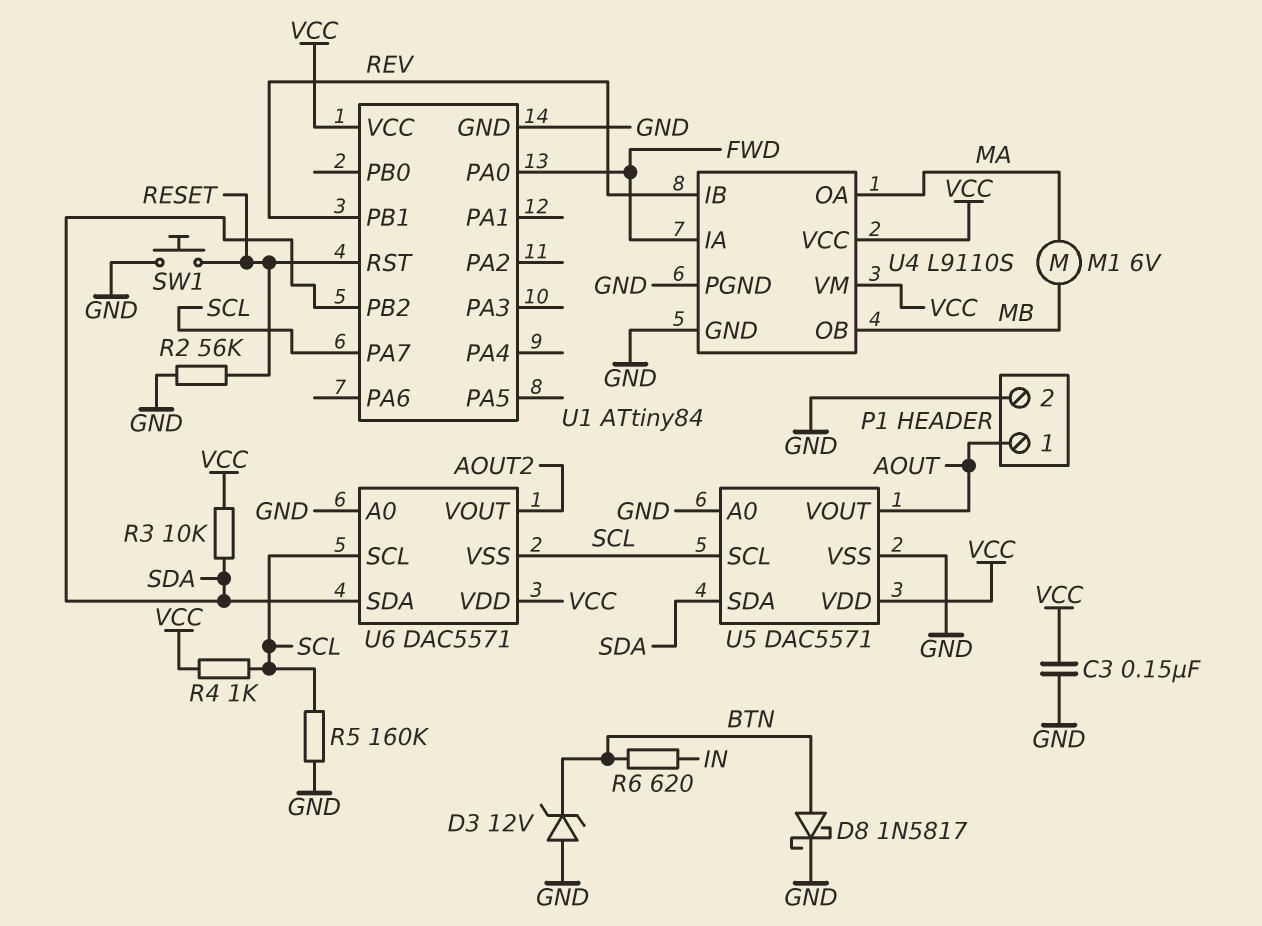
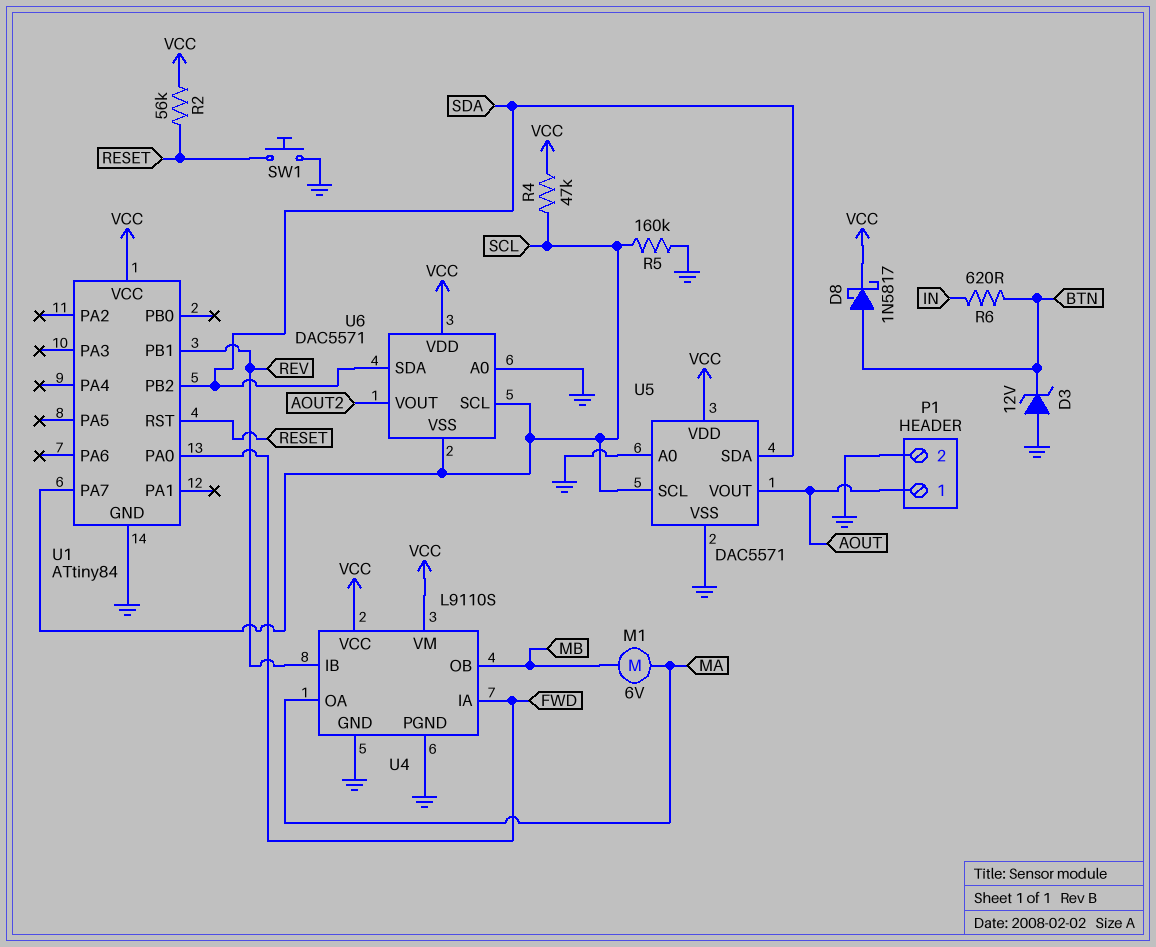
C3: 150nF (GND, VCC) -> none
D8: schottky 1N5817 (A BTN, K GND) -> schottky 1N5817 (A BTN, K VCC)
R2: 56k (GND, RESET) -> 56k (RESET, VCC)
R3: 10k (SDA, VCC) -> none
R4: 1k (SCL, VCC) -> 47k (SCL, VCC)

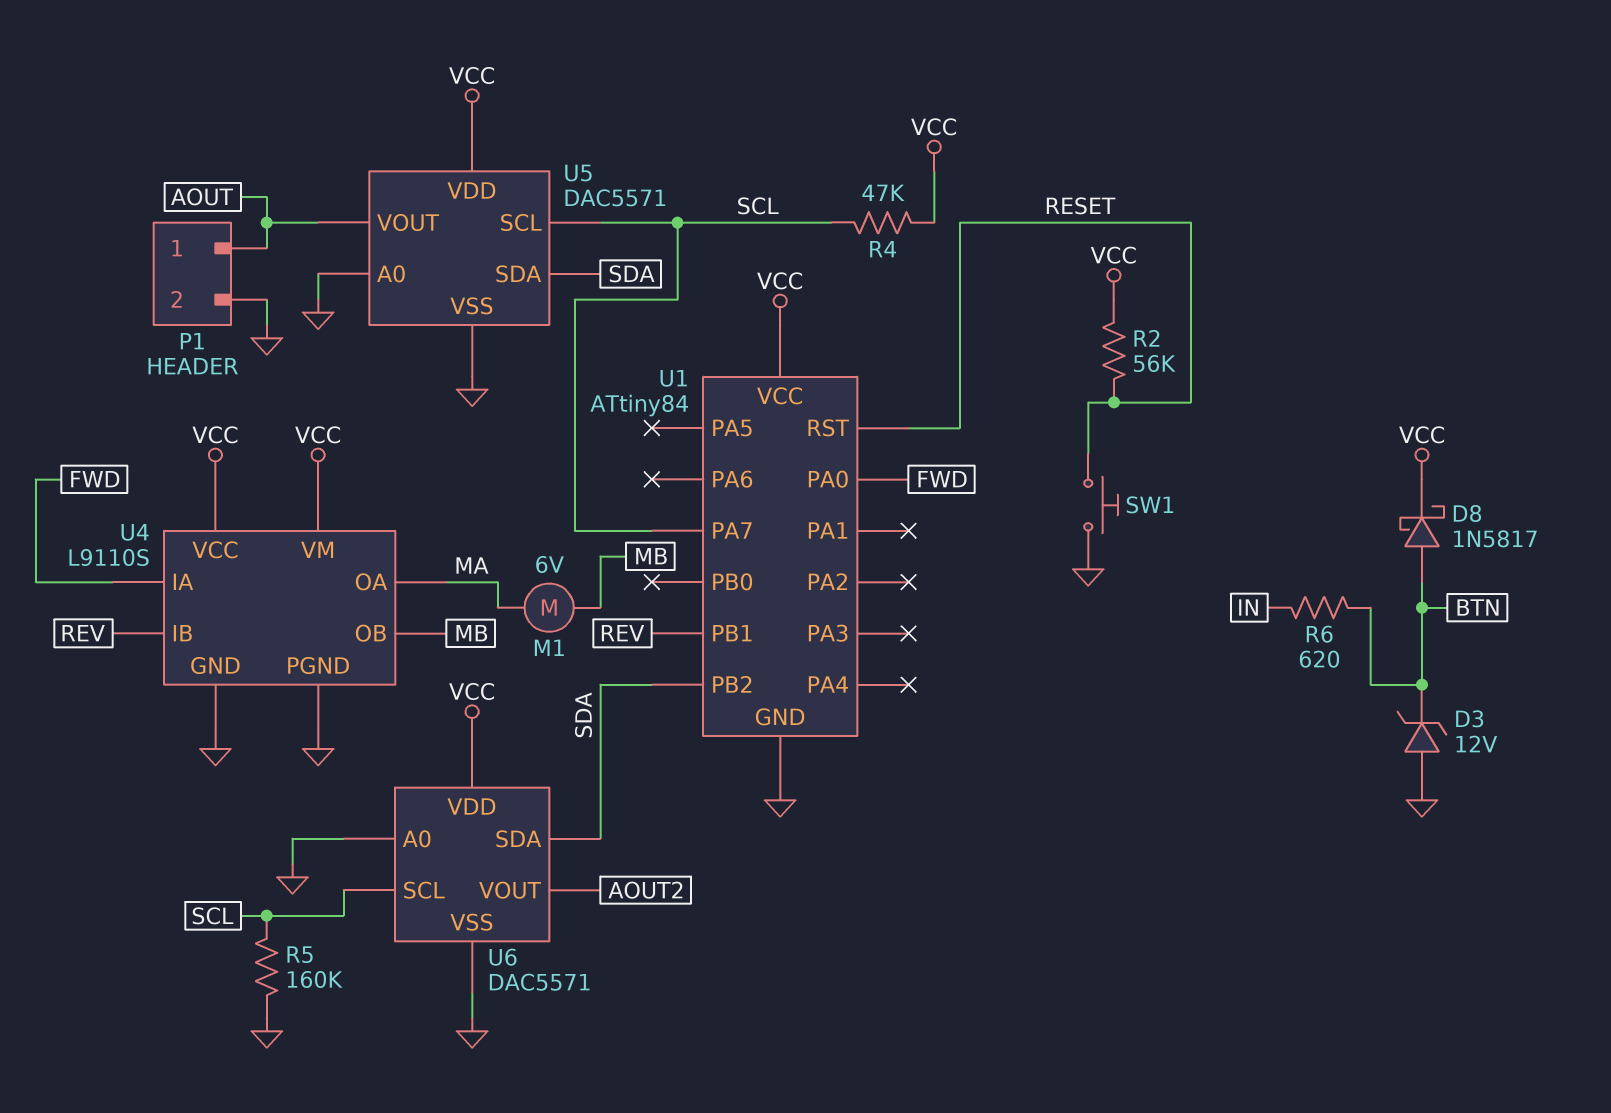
U6 pin VSS: SCL -> GND

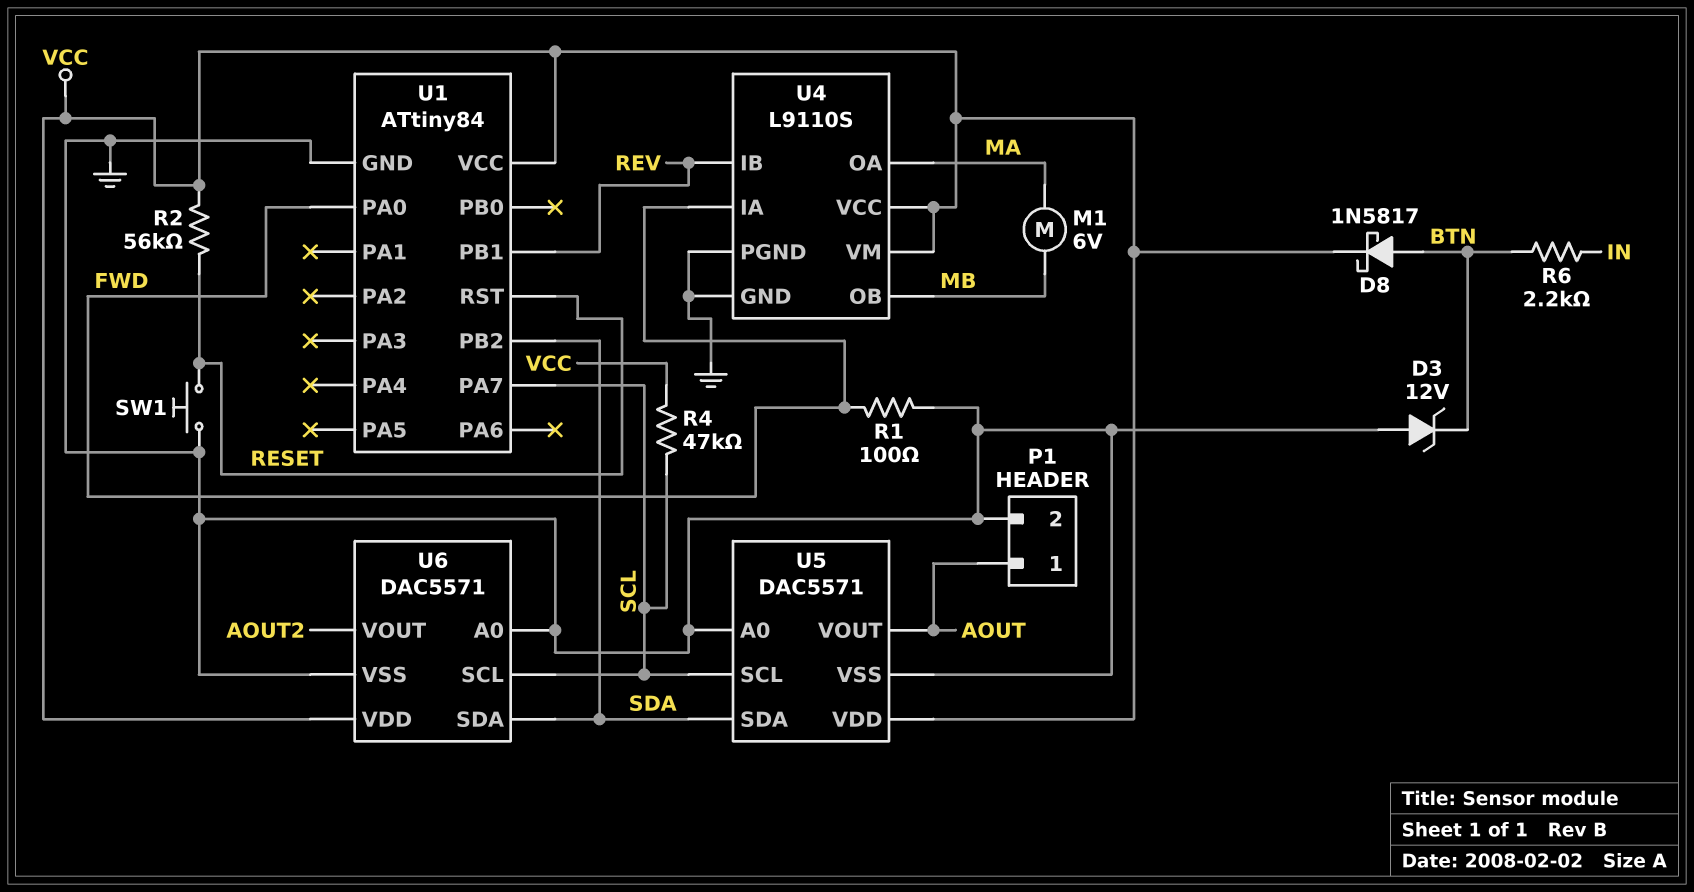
R1: none -> 100 (FWD, GND)
R5: 160k (GND, SCL) -> none
R6: 620 (BTN, IN) -> 2.2k (BTN, IN)

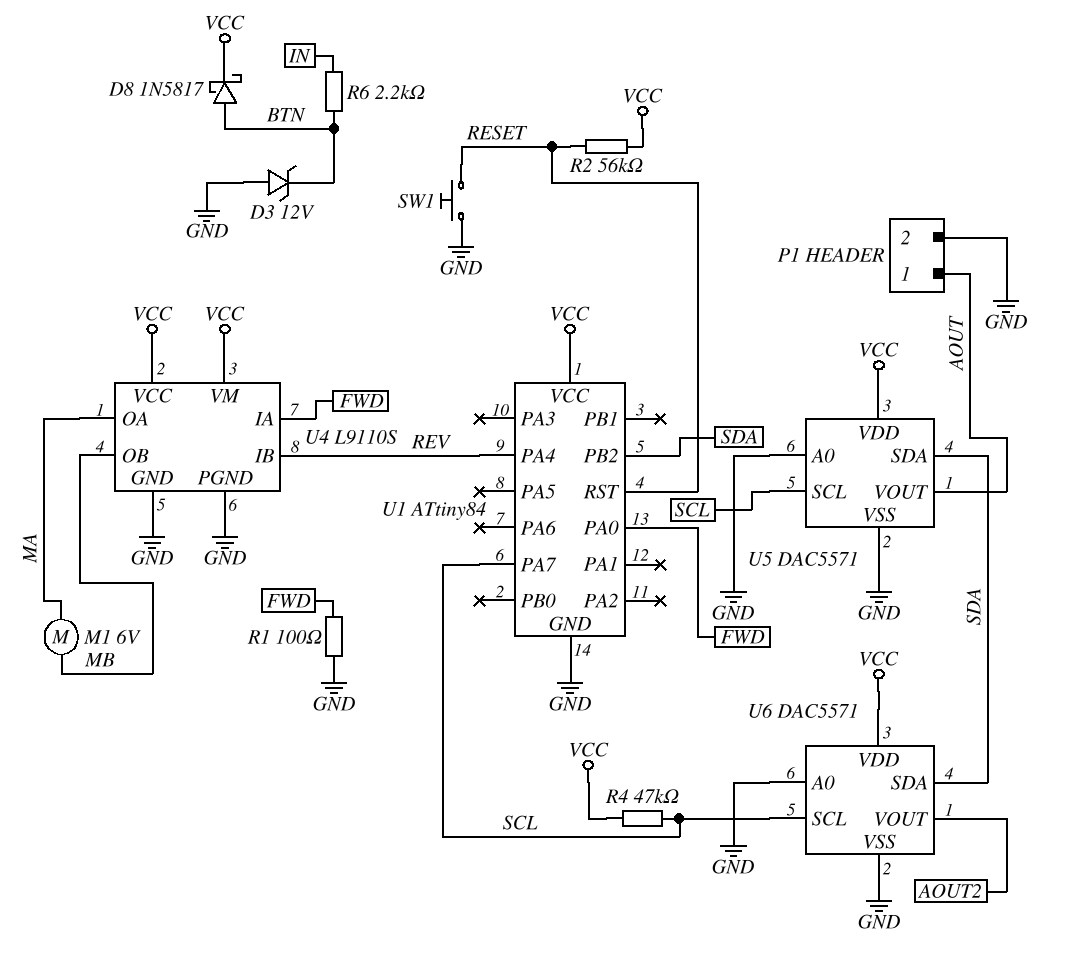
U1 pin PA4: none -> REV
U1 pin PB1: REV -> none

